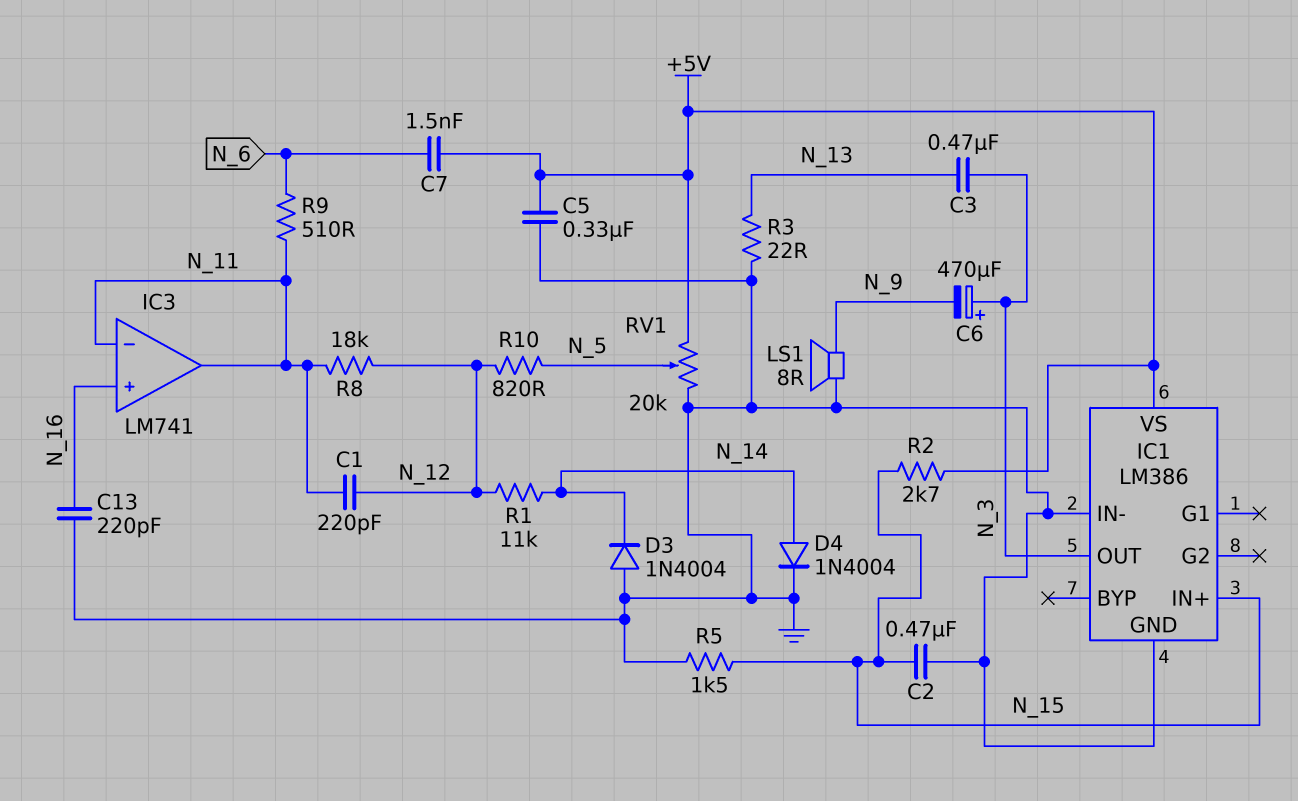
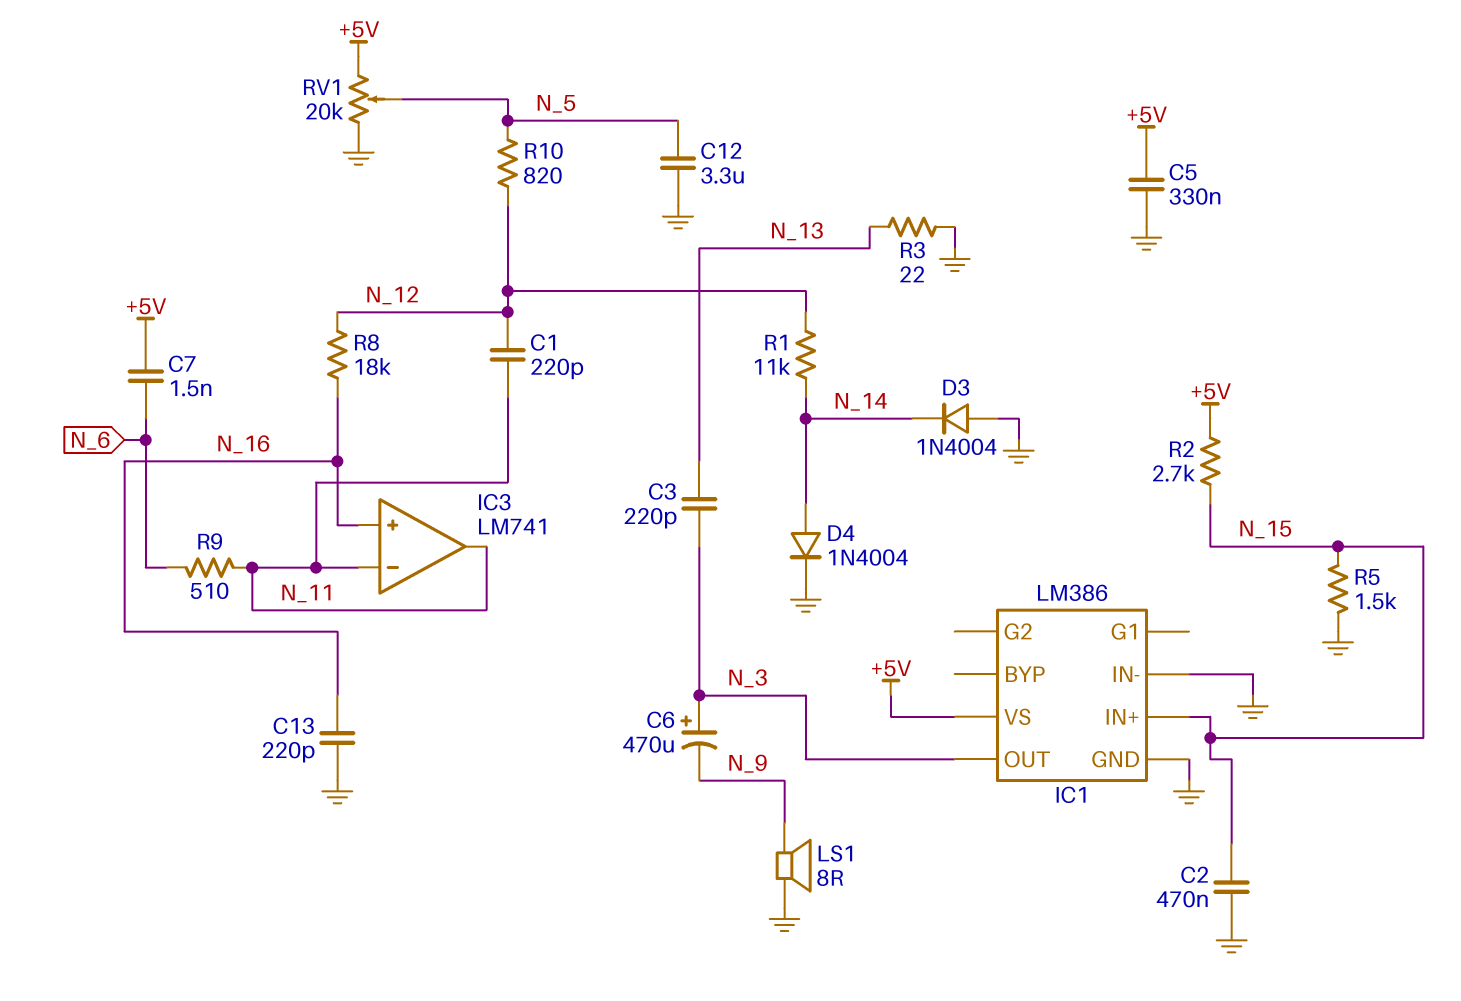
C3: 470nF (N_3, N_13) -> 220pF (N_3, N_13)
C12: none -> 3.3uF (GND, N_5)
R8: 18k (N_11, N_12) -> 18k (N_12, N_16)

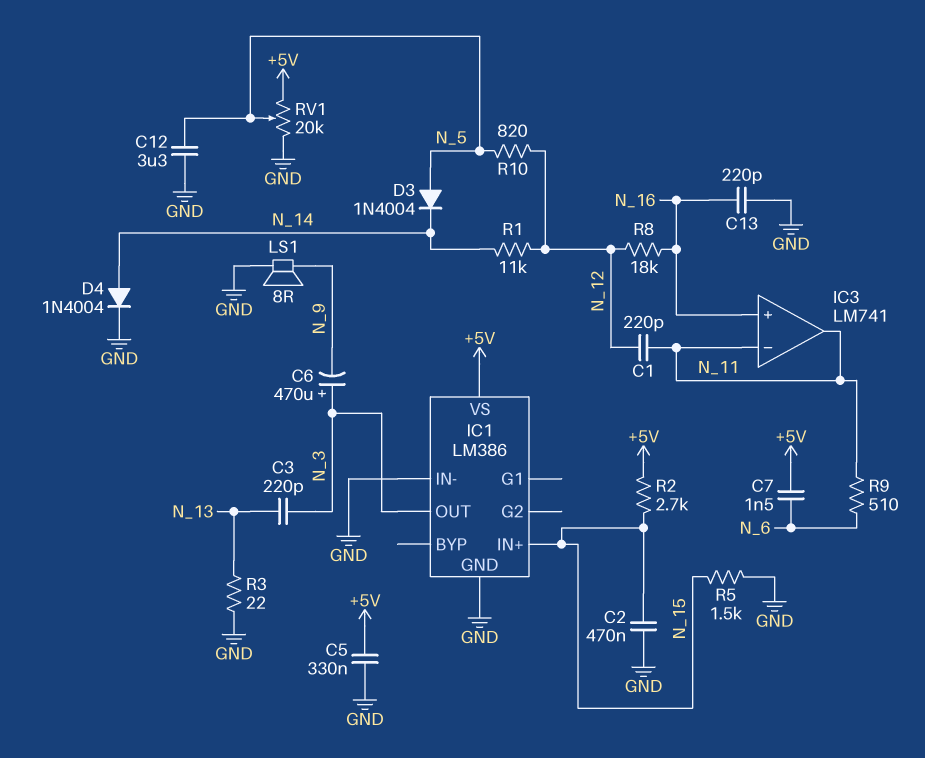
D3: diode 1N4004 (A GND, K N_14) -> diode 1N4004 (A N_5, K N_14)

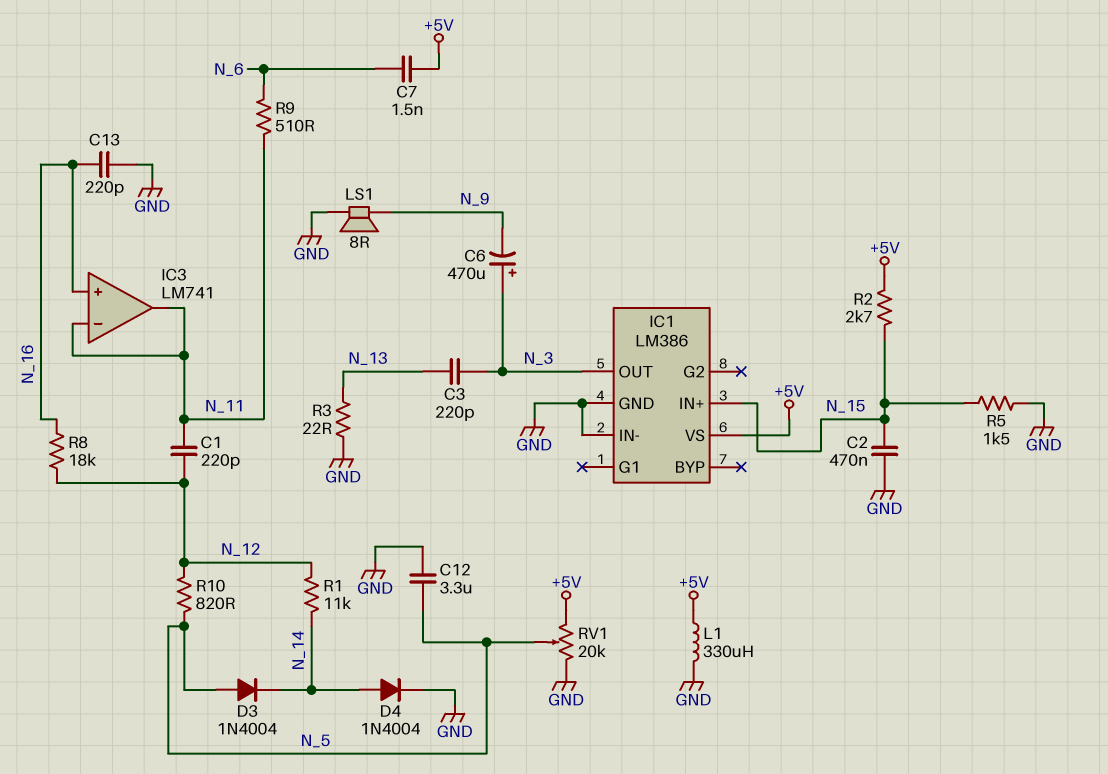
C5: 330nF (+5V, GND) -> none
L1: none -> 330uH (+5V, GND)

